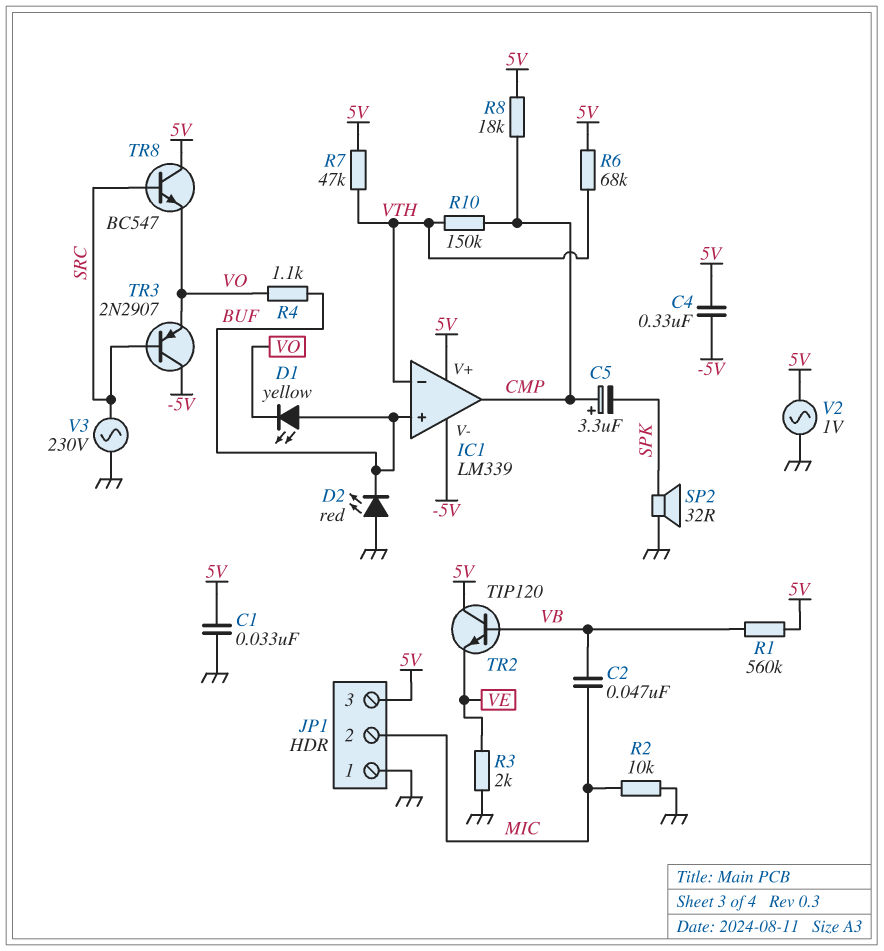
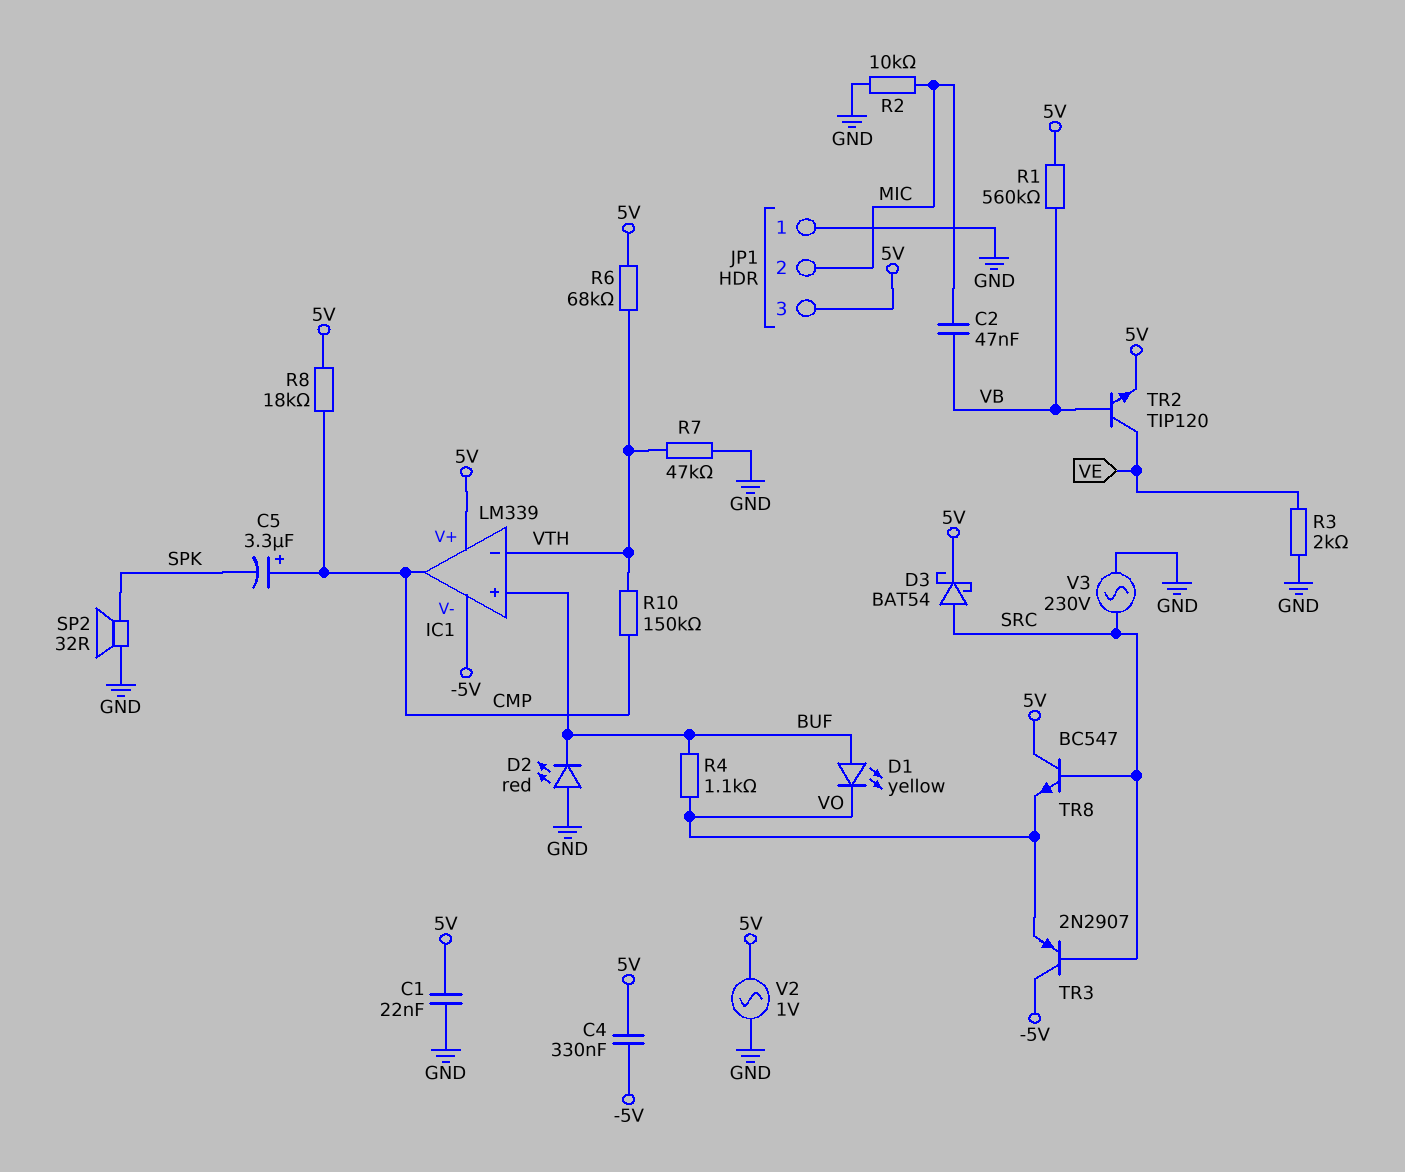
C1: 33nF (5V, GND) -> 22nF (5V, GND)
D3: none -> schottky BAT54 (A SRC, K 5V)
R7: 47k (5V, VTH) -> 47k (GND, VTH)
TR2: NPN TIP120 (B VB, C 5V, E VE) -> NPN TIP120 (B VB, C VE, E 5V)

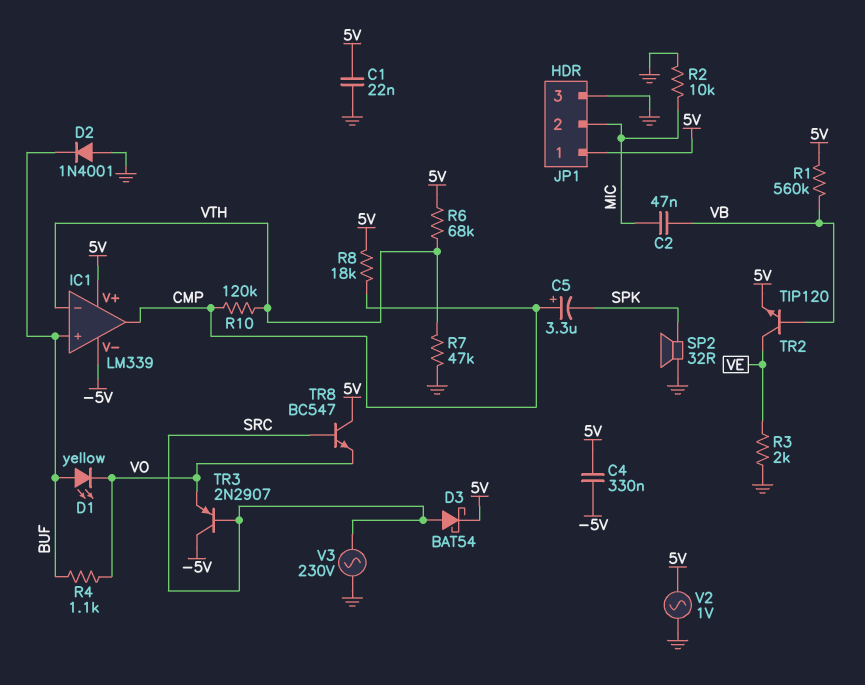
D2: LED red (A GND, K BUF) -> diode 1N4001 (A GND, K BUF)
JP1 pin 1: GND -> 5V
JP1 pin 3: 5V -> GND
R10: 150k (CMP, VTH) -> 120k (CMP, VTH)

